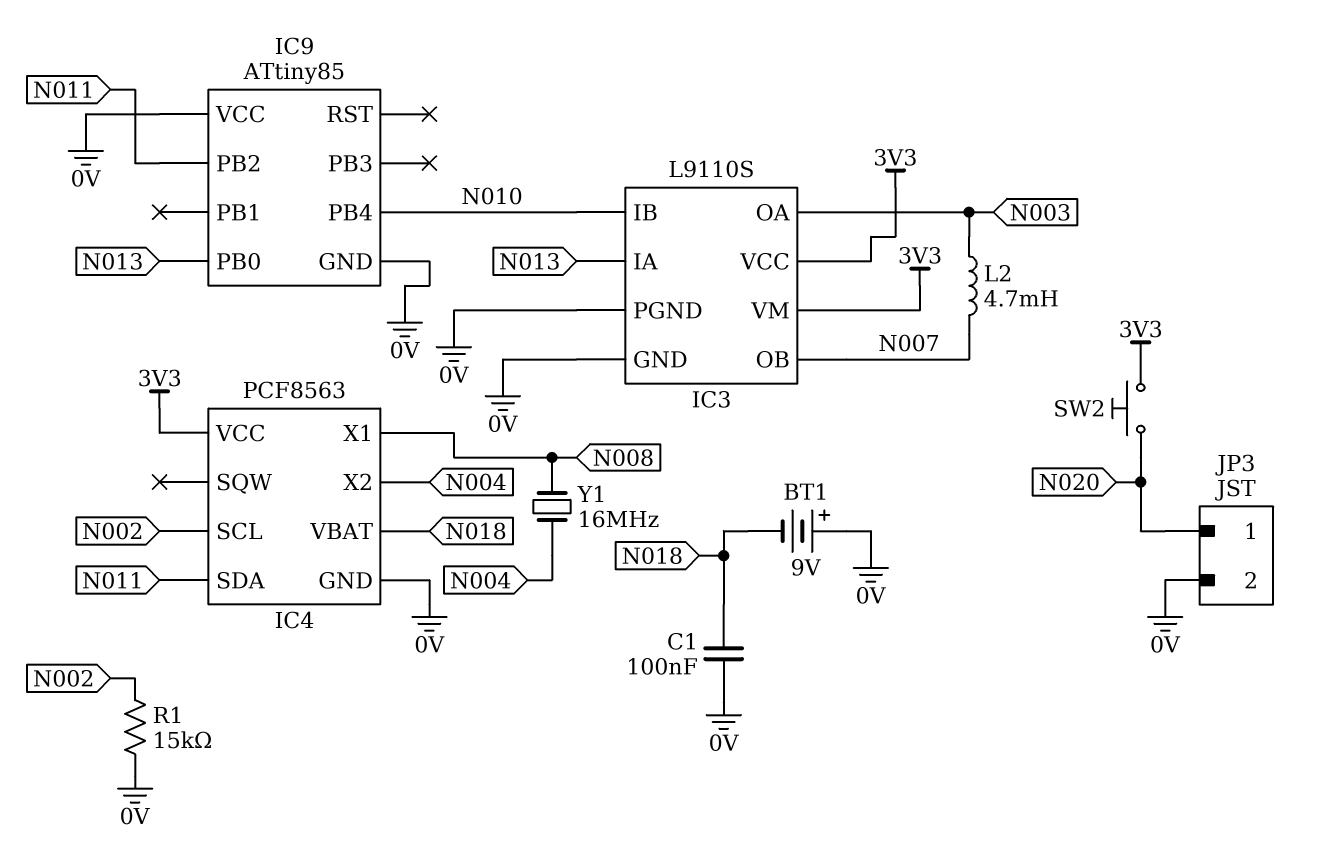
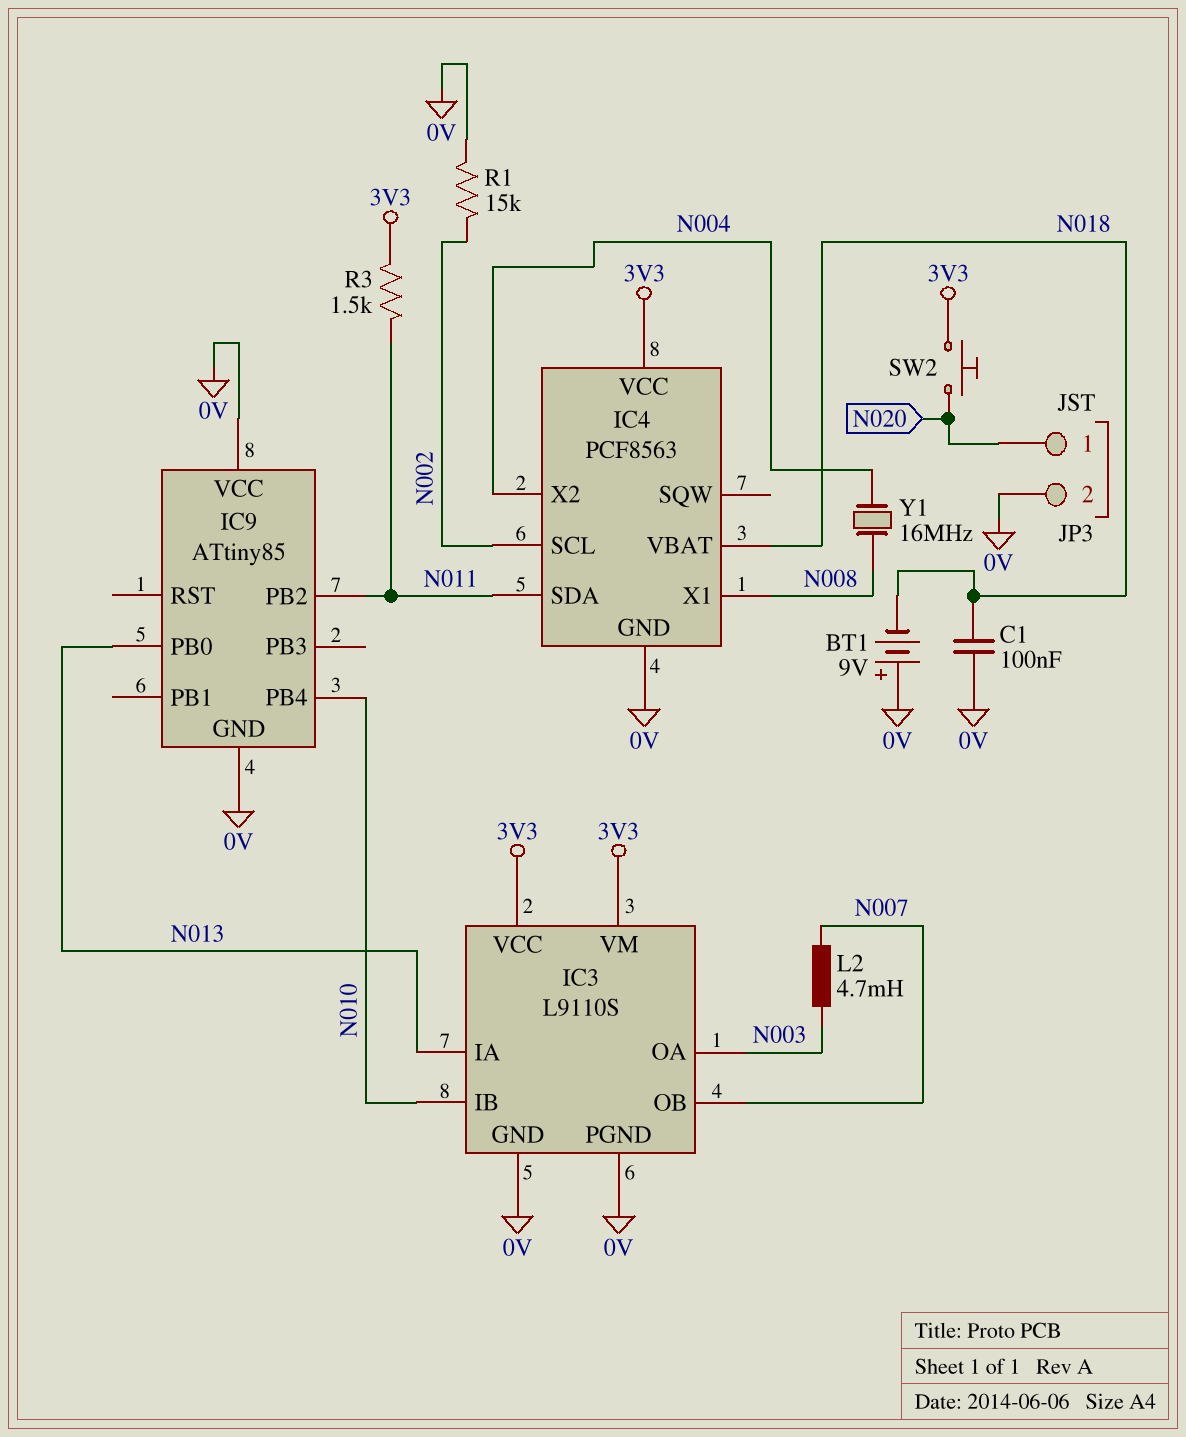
R3: none -> 1.5k (3V3, N011)

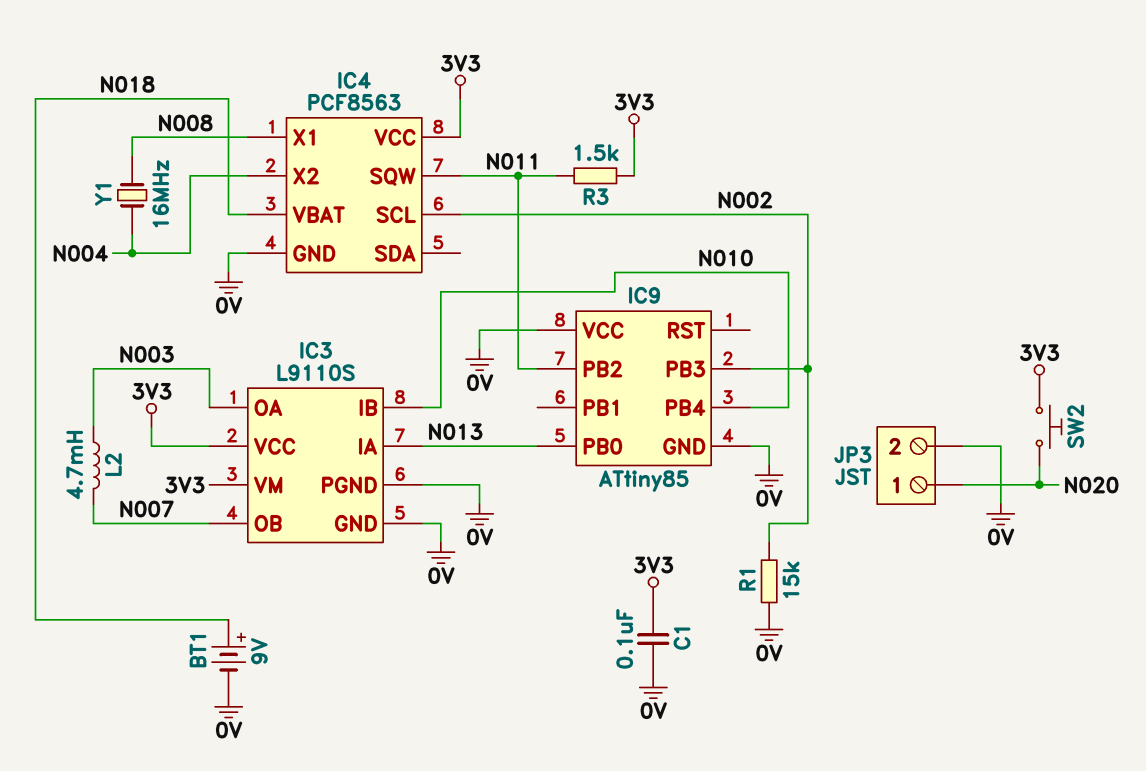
BT1: 9V (plus 0V, minus N018) -> 9V (plus N018, minus 0V)
C1: 100nF (0V, N018) -> 100nF (0V, 3V3)
IC4 pin SDA: N011 -> none
IC4 pin SQW: none -> N011
IC9 pin PB3: none -> N002

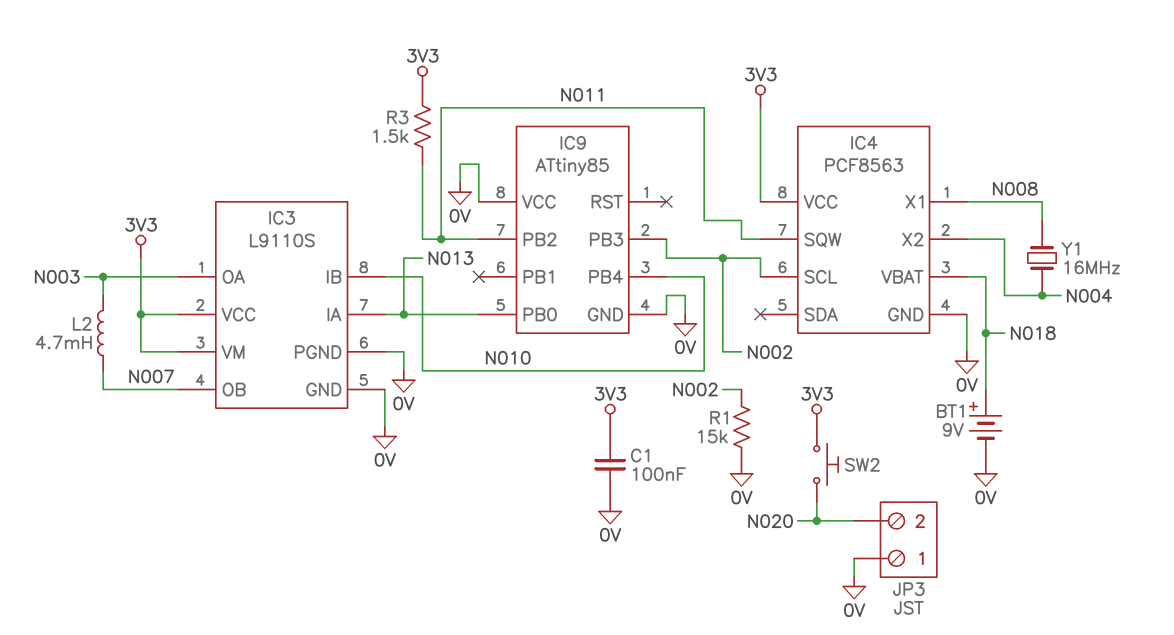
JP3 pin 1: N020 -> 0V
JP3 pin 2: 0V -> N020

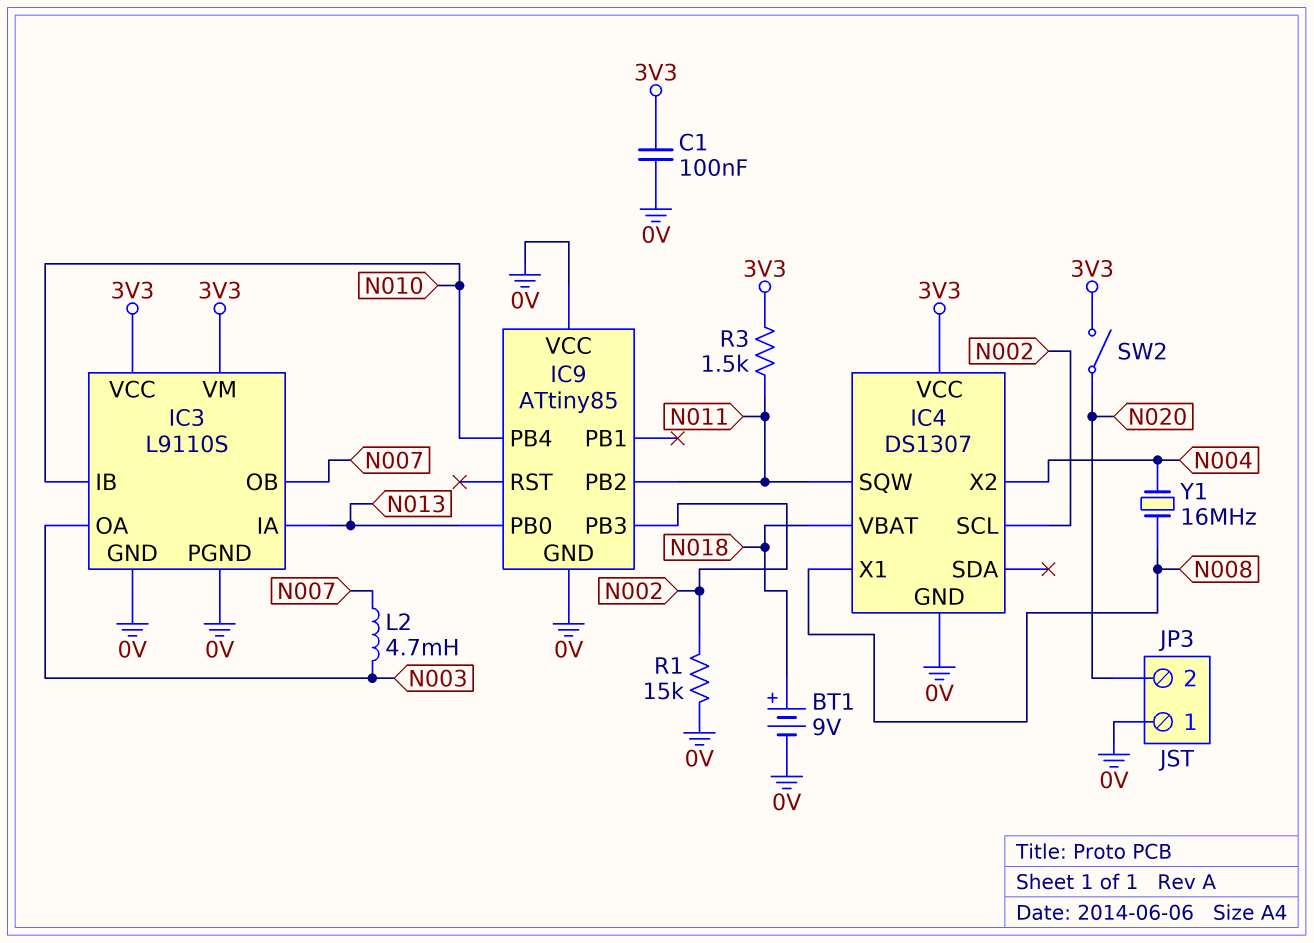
IC4: PCF8563 -> DS1307
SW2: button (3V3, N020) -> switch (3V3, N020)

